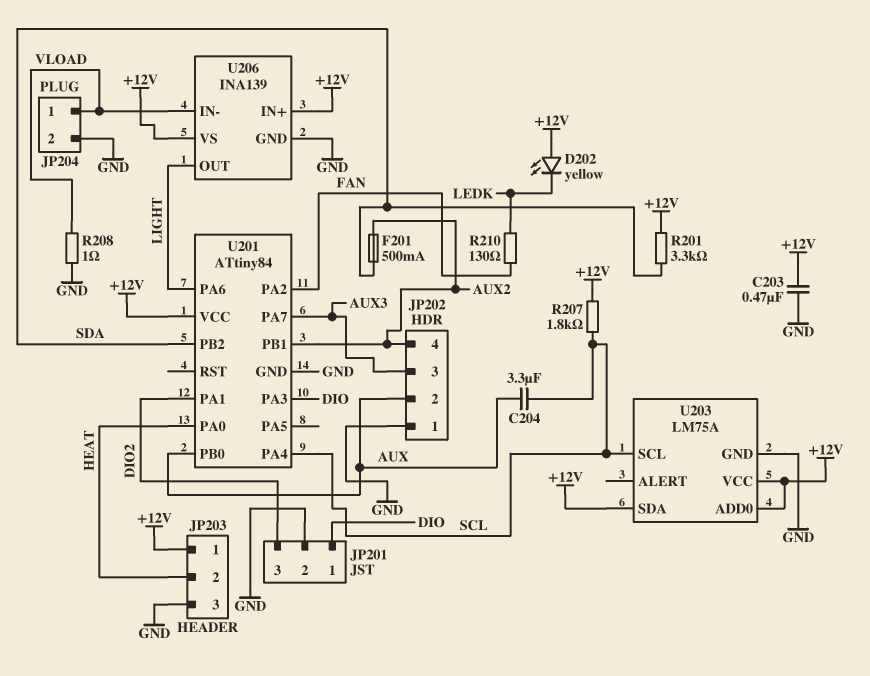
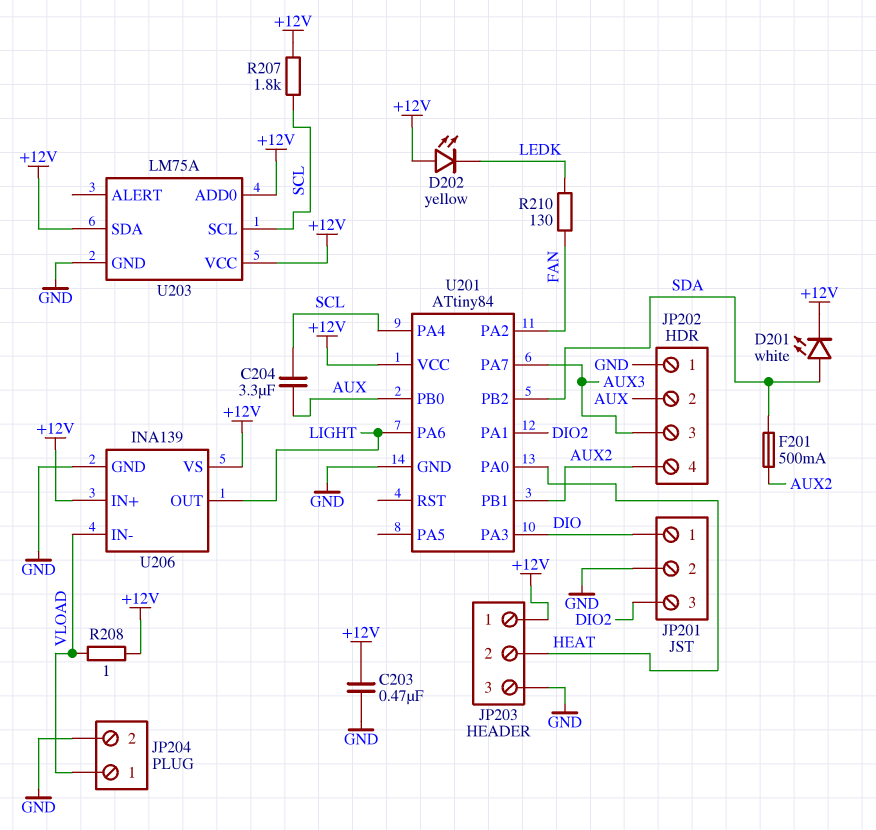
D201: none -> LED white (A SDA, K +12V)
R201: 3.3k (+12V, SDA) -> none
R208: 1 (GND, VLOAD) -> 1 (+12V, VLOAD)

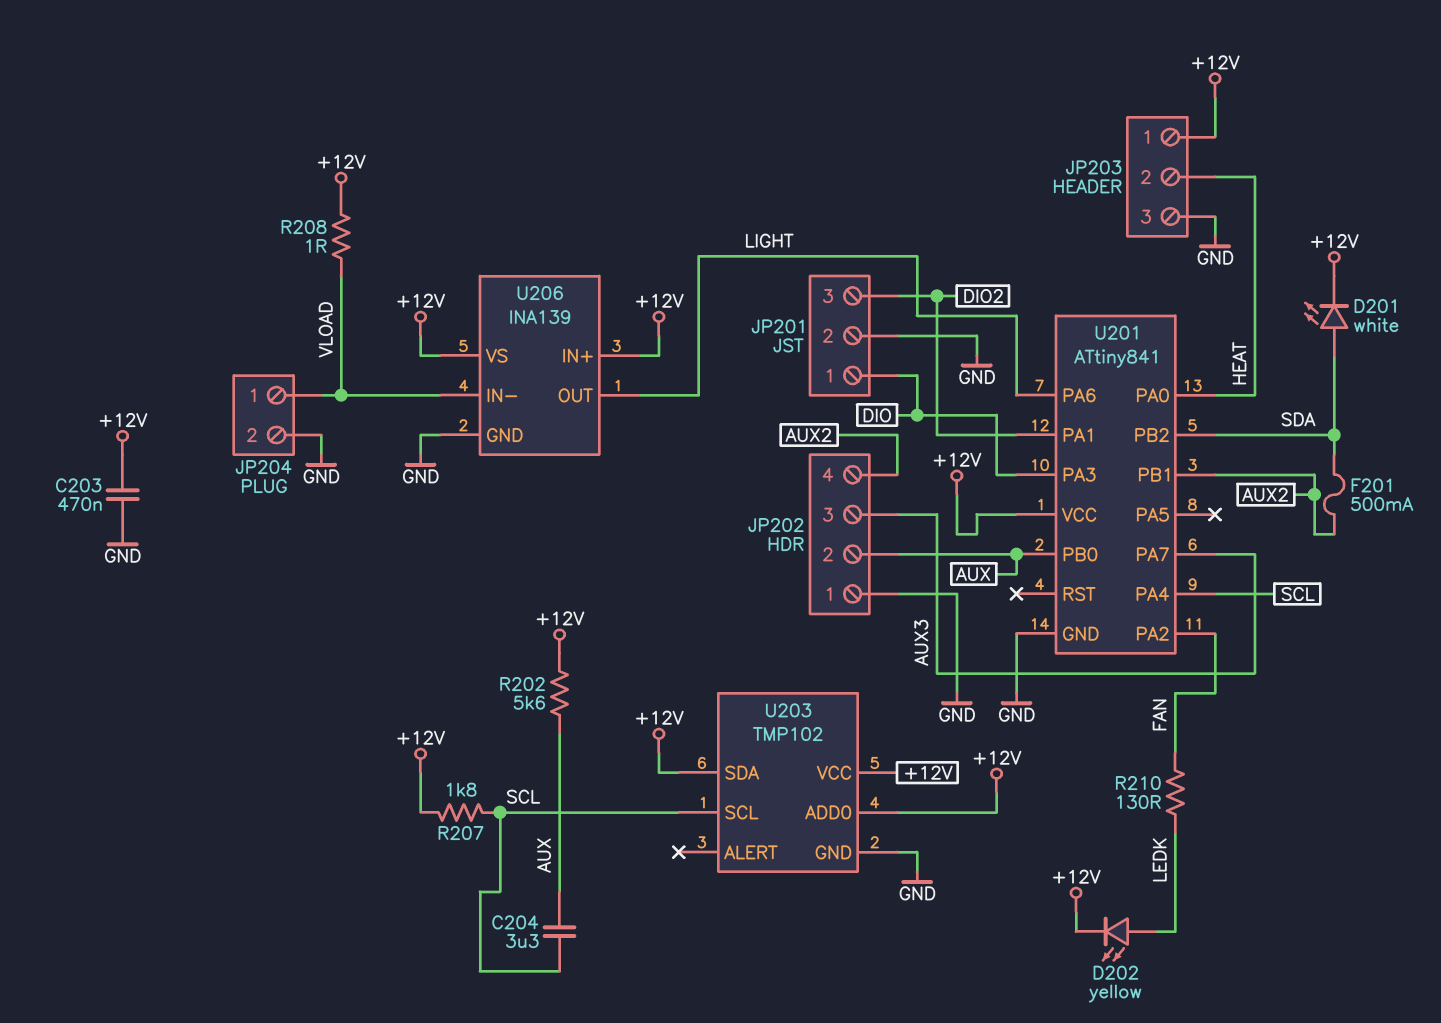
D202: LED yellow (A +12V, K LEDK) -> LED yellow (A LEDK, K +12V)
R202: none -> 5.6k (+12V, AUX)
U201: ATtiny84 -> ATtiny841
U203: LM75A -> TMP102

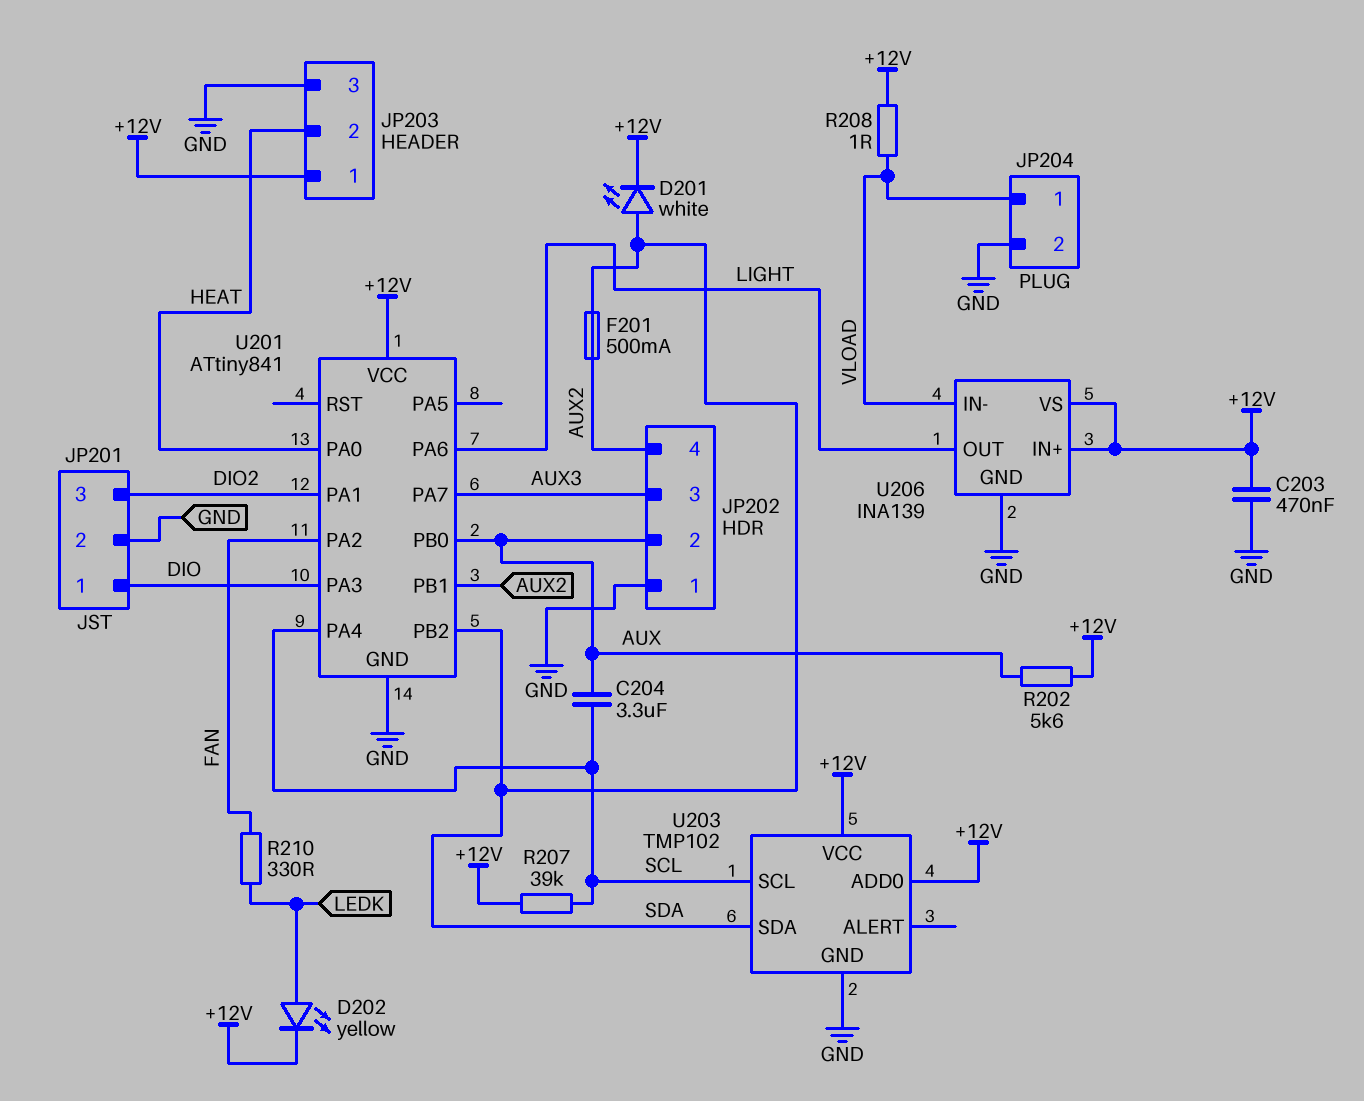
R207: 1.8k (+12V, SCL) -> 39k (+12V, SCL)
R210: 130 (FAN, LEDK) -> 330 (FAN, LEDK)
U203 pin SDA: +12V -> SDA

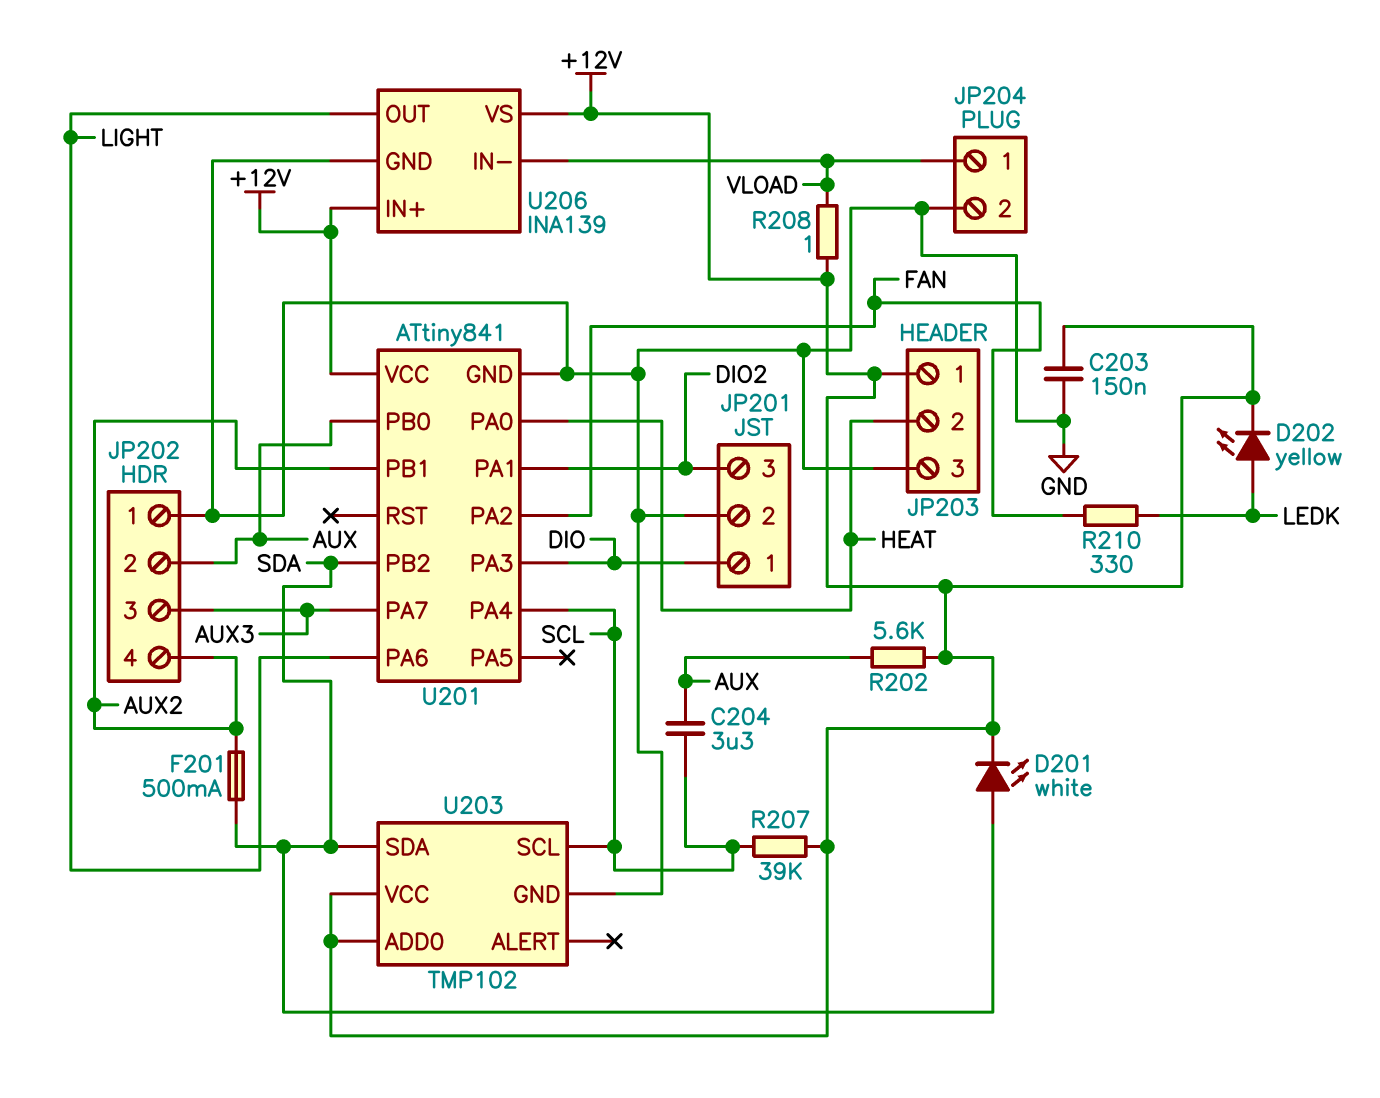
C203: 470nF (+12V, GND) -> 150nF (+12V, GND)

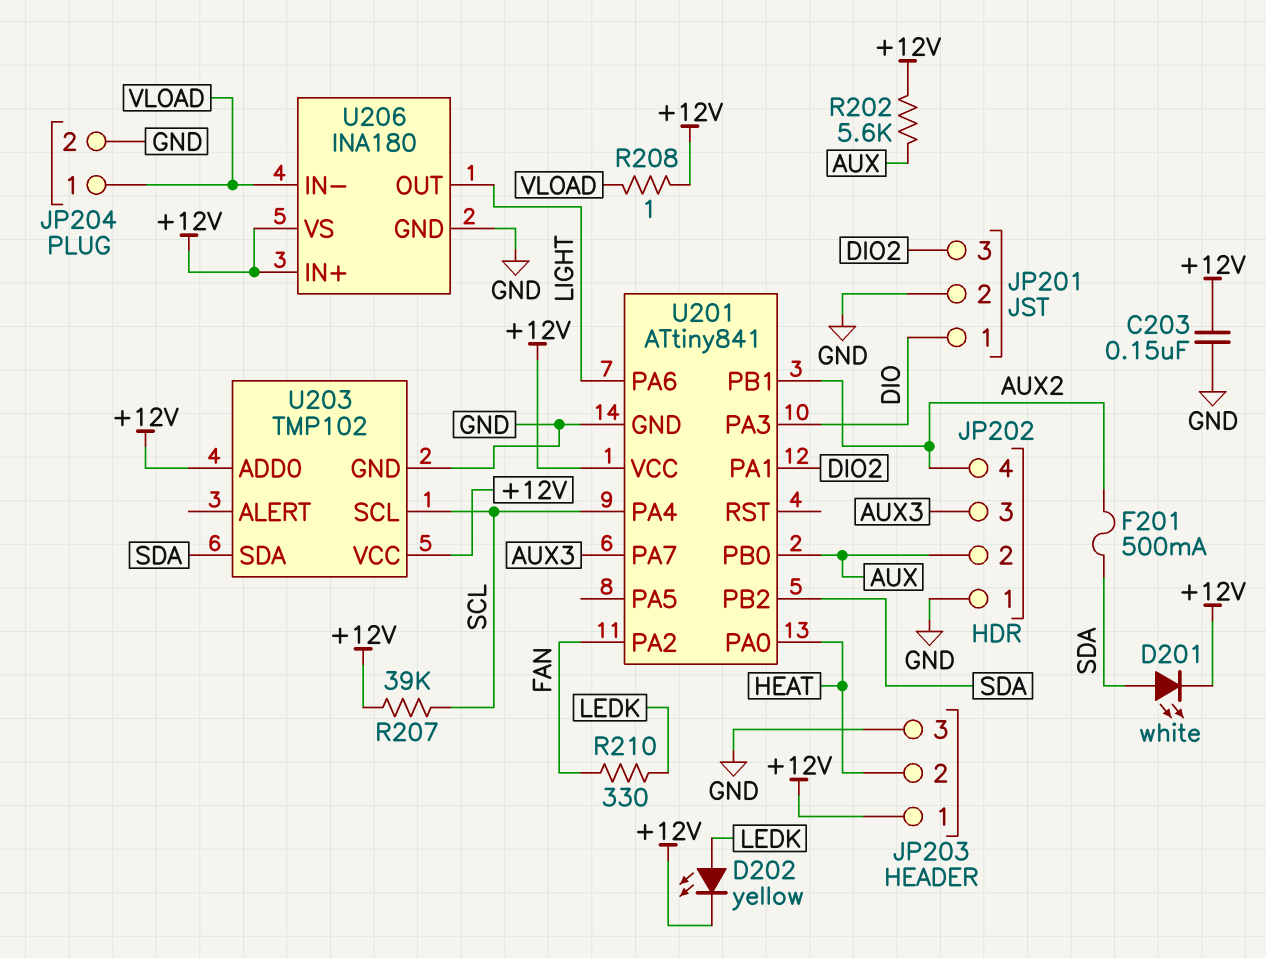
C204: 3.3uF (AUX, SCL) -> none
U206: INA139 -> INA180

